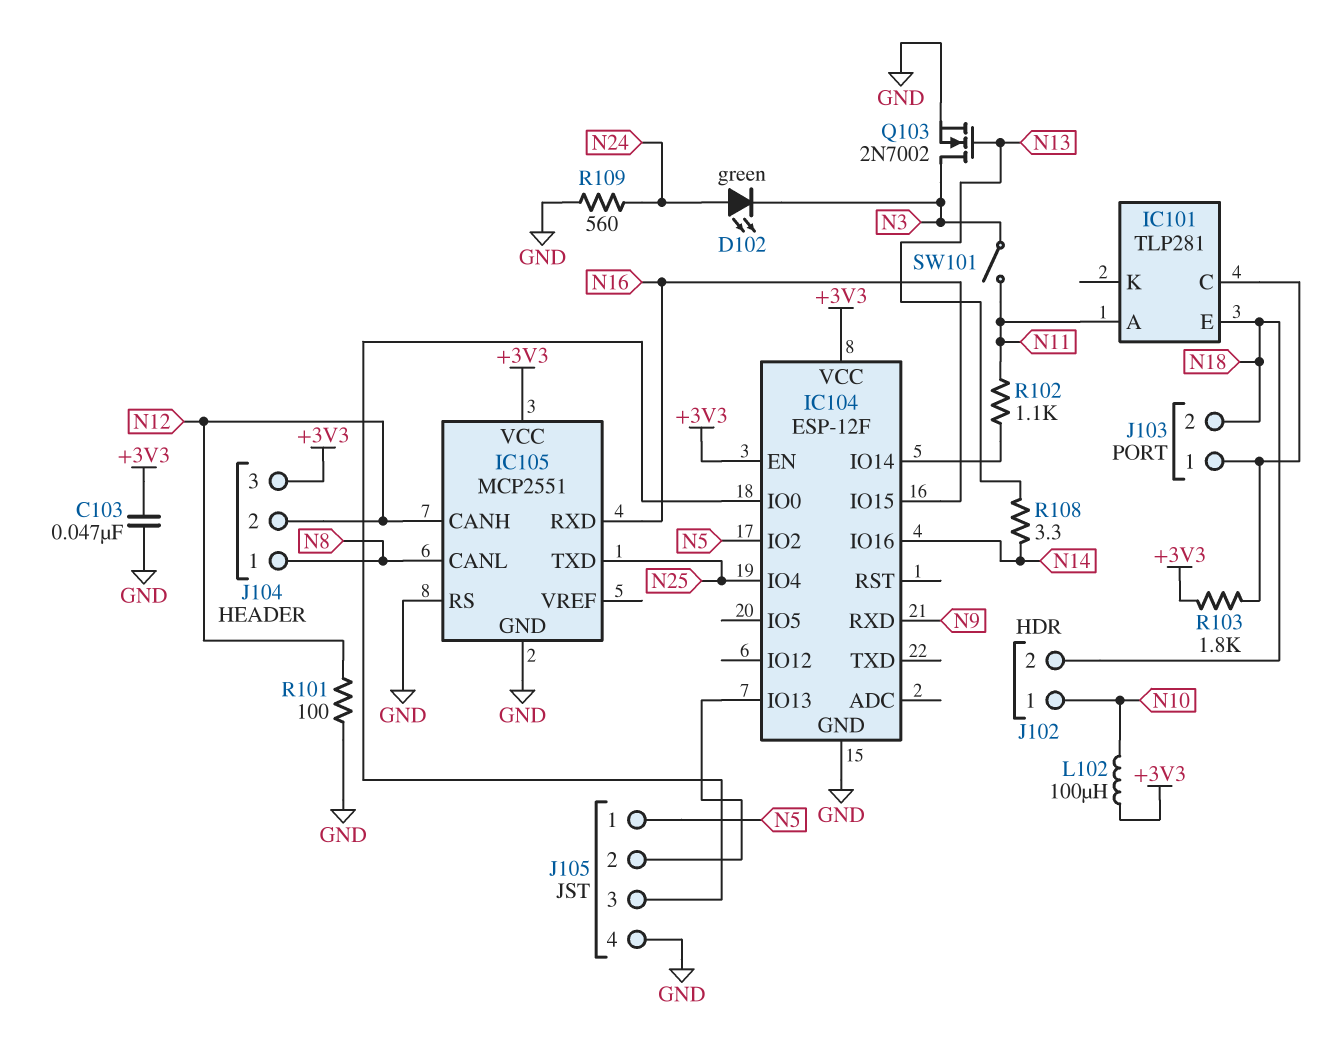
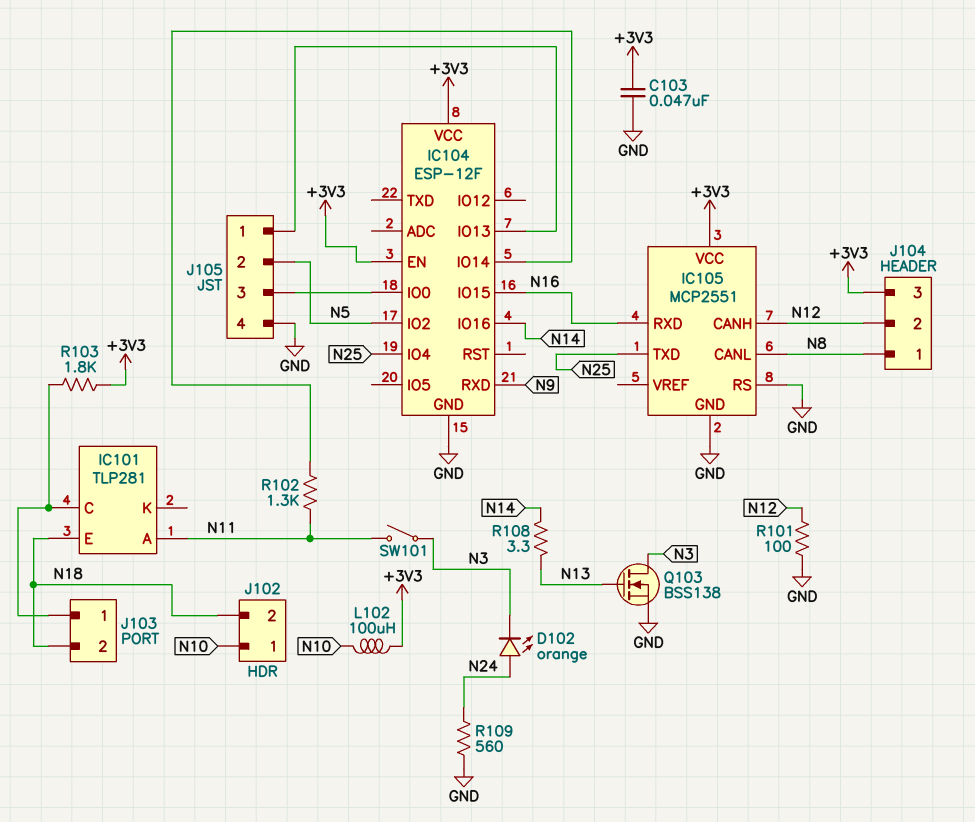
D102: LED green (A N24, K N3) -> LED orange (A N24, K N3)
J105 pin 1: N5 -> IC104/IO13
J105 pin 2: IC104/IO13 -> N5
Q103: NMOS 2N7002 (G N13, D N3, S GND) -> NMOS BSS138 (G N13, D N3, S GND)
R102: 1.1k (IC104/IO14, N11) -> 1.3k (IC104/IO14, N11)

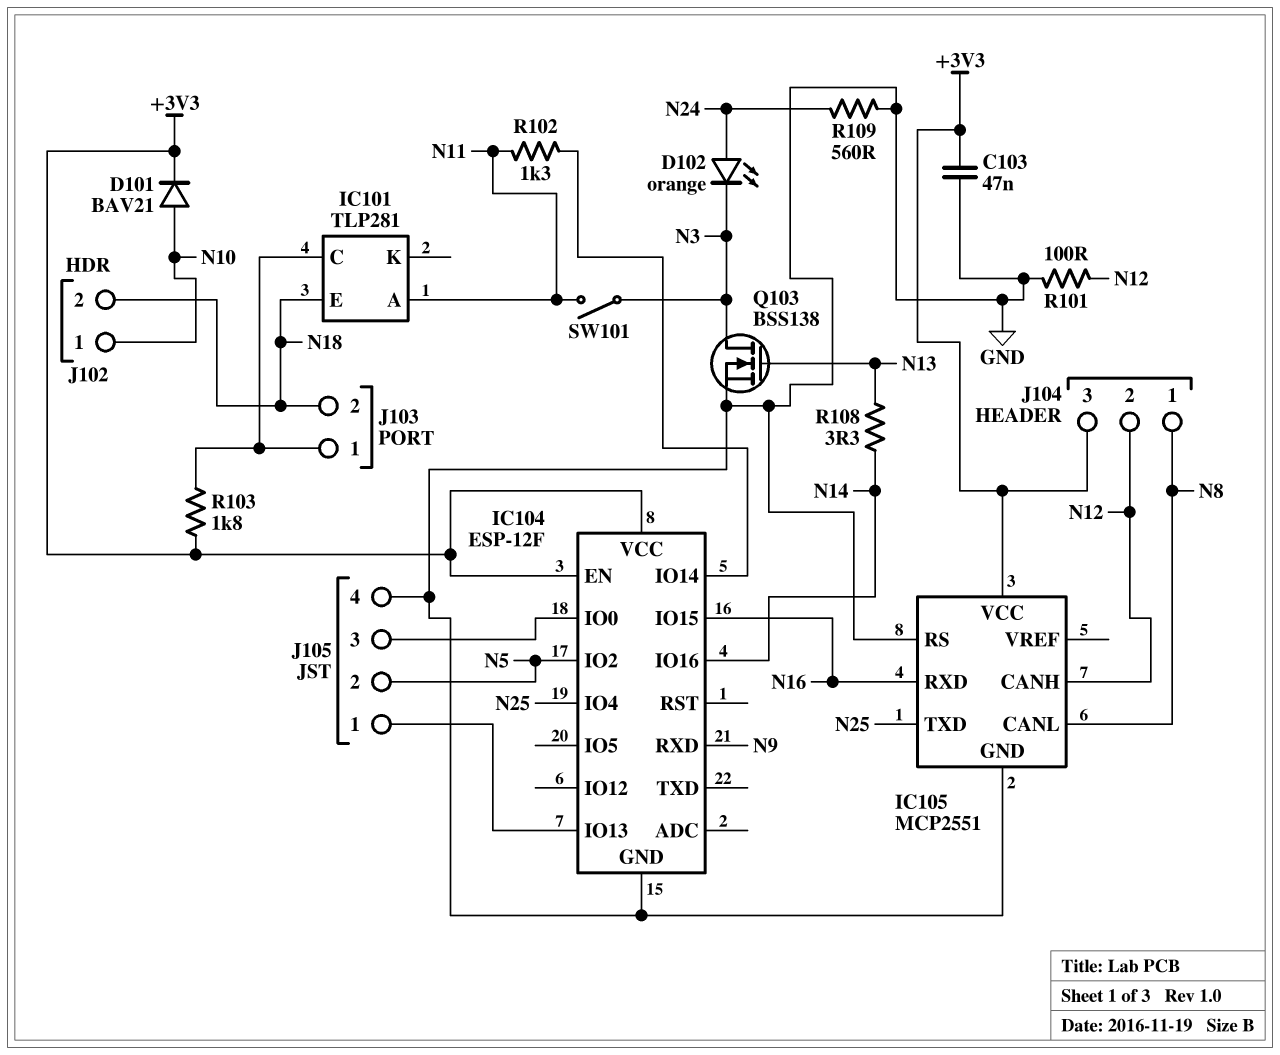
D101: none -> diode BAV21 (A N10, K +3V3)
L102: 100uH (+3V3, N10) -> none

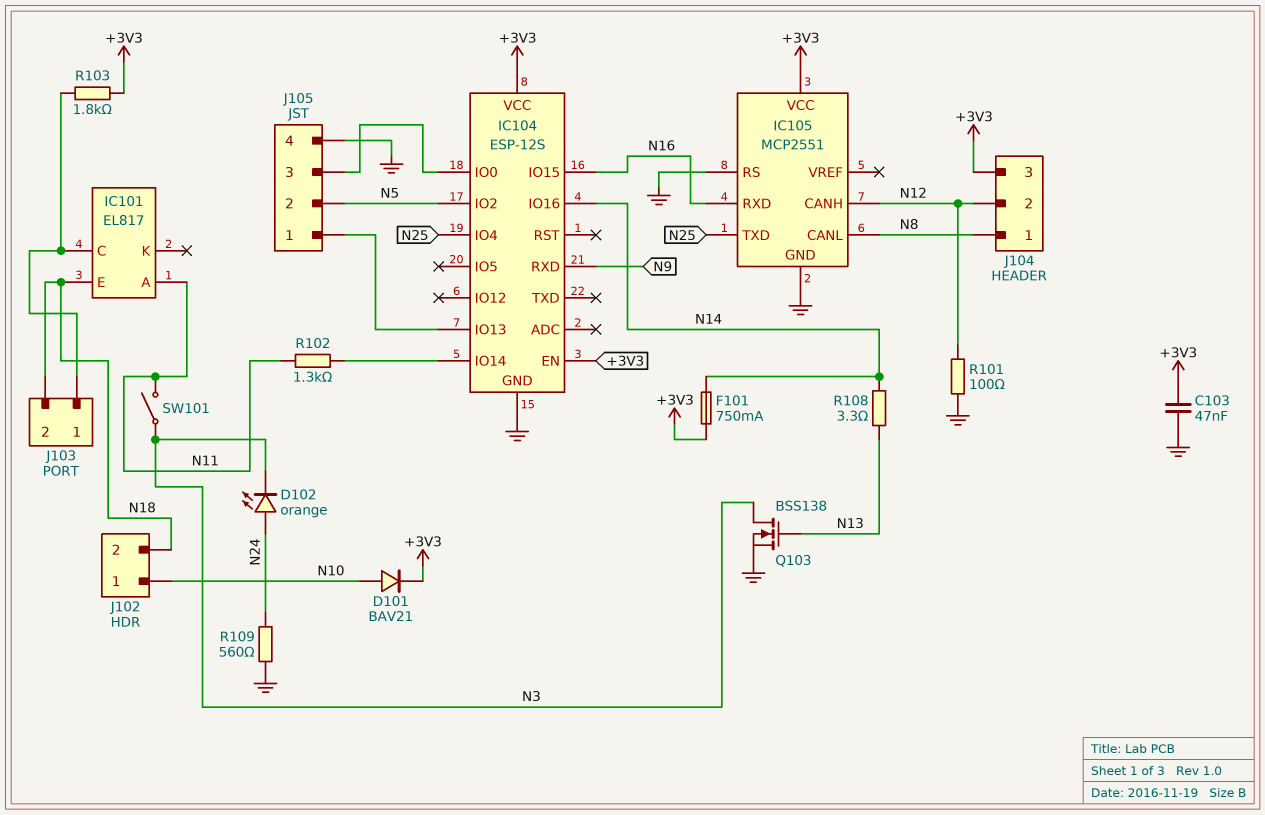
F101: none -> 750mA (+3V3, N14)
IC101: TLP281 -> EL817
IC104: ESP-12F -> ESP-12S

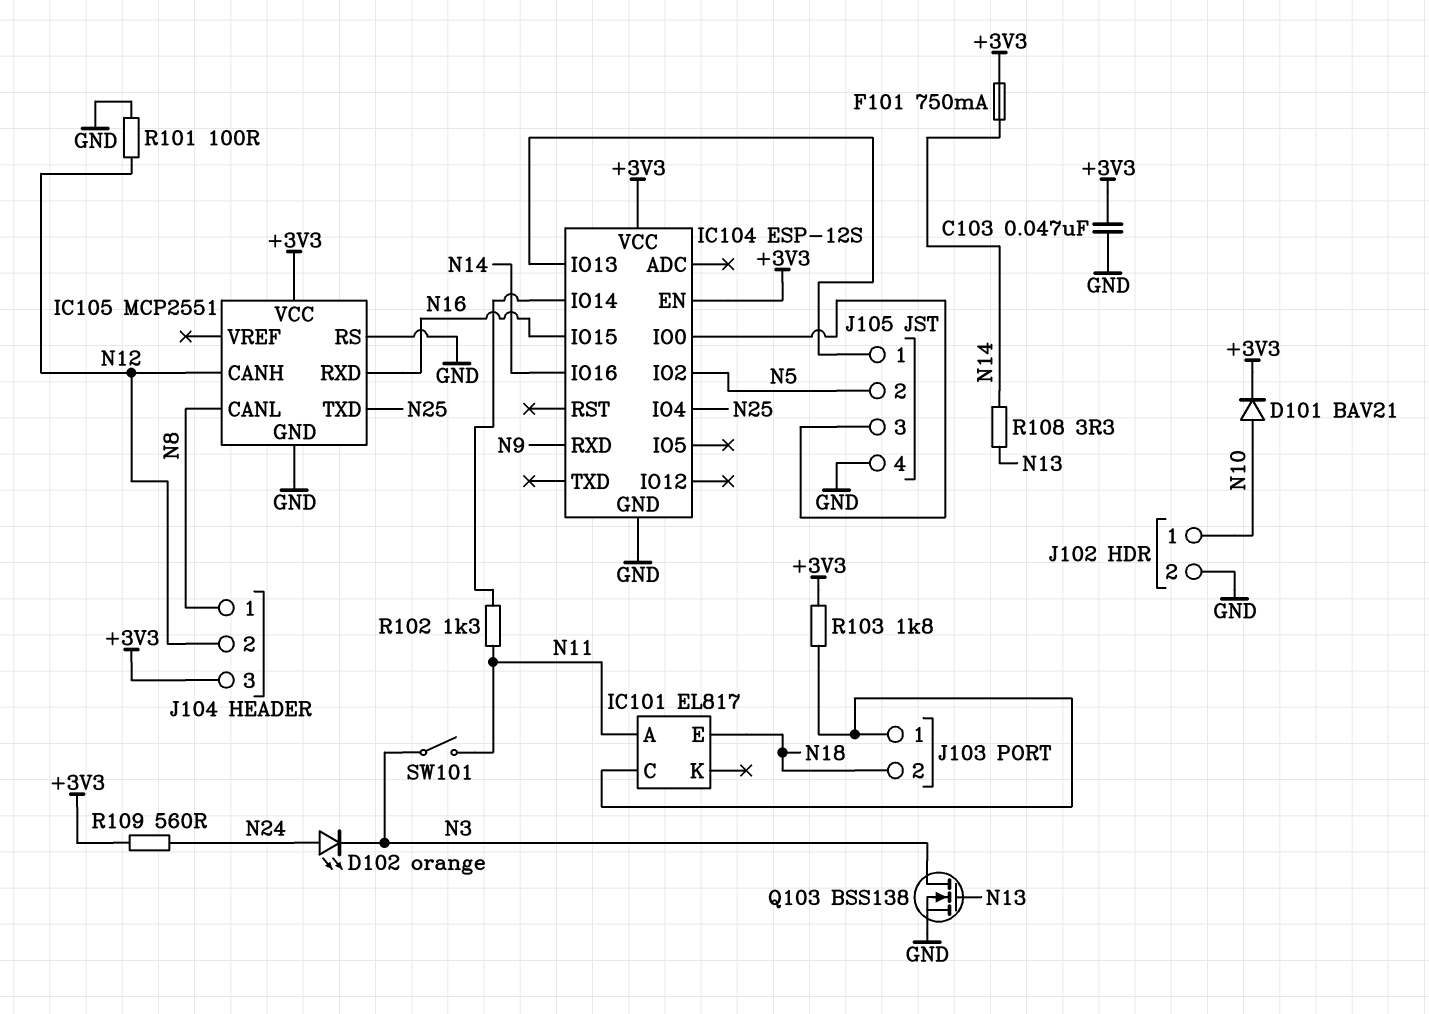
J102 pin 2: N18 -> GND
R109: 560 (GND, N24) -> 560 (+3V3, N24)

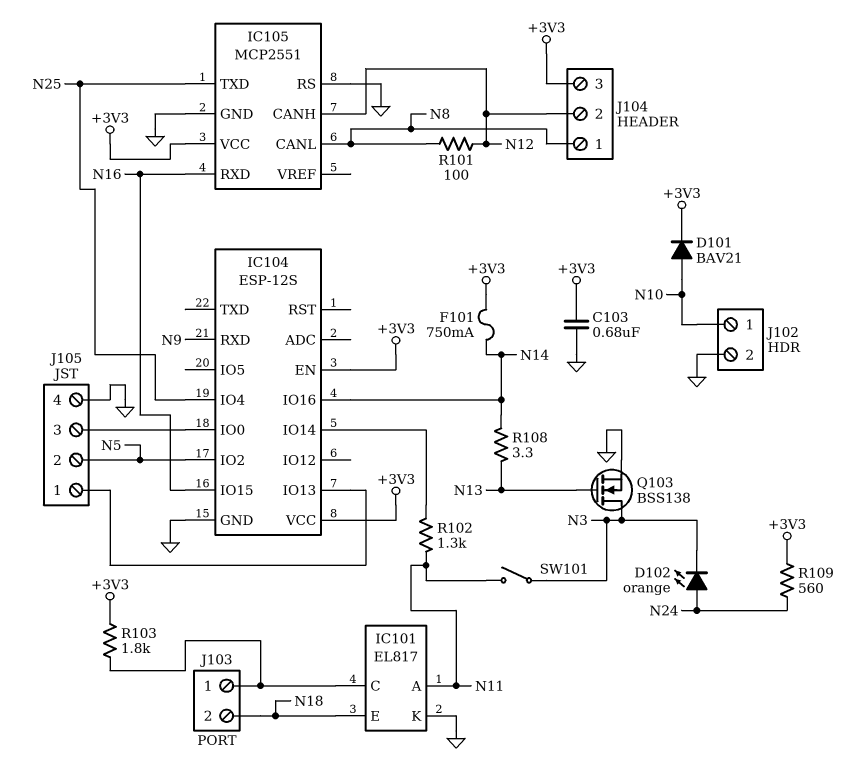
C103: 47nF (+3V3, GND) -> 680nF (+3V3, GND)
IC101 pin K: none -> GND
R101: 100 (GND, N12) -> 100 (N8, N12)

